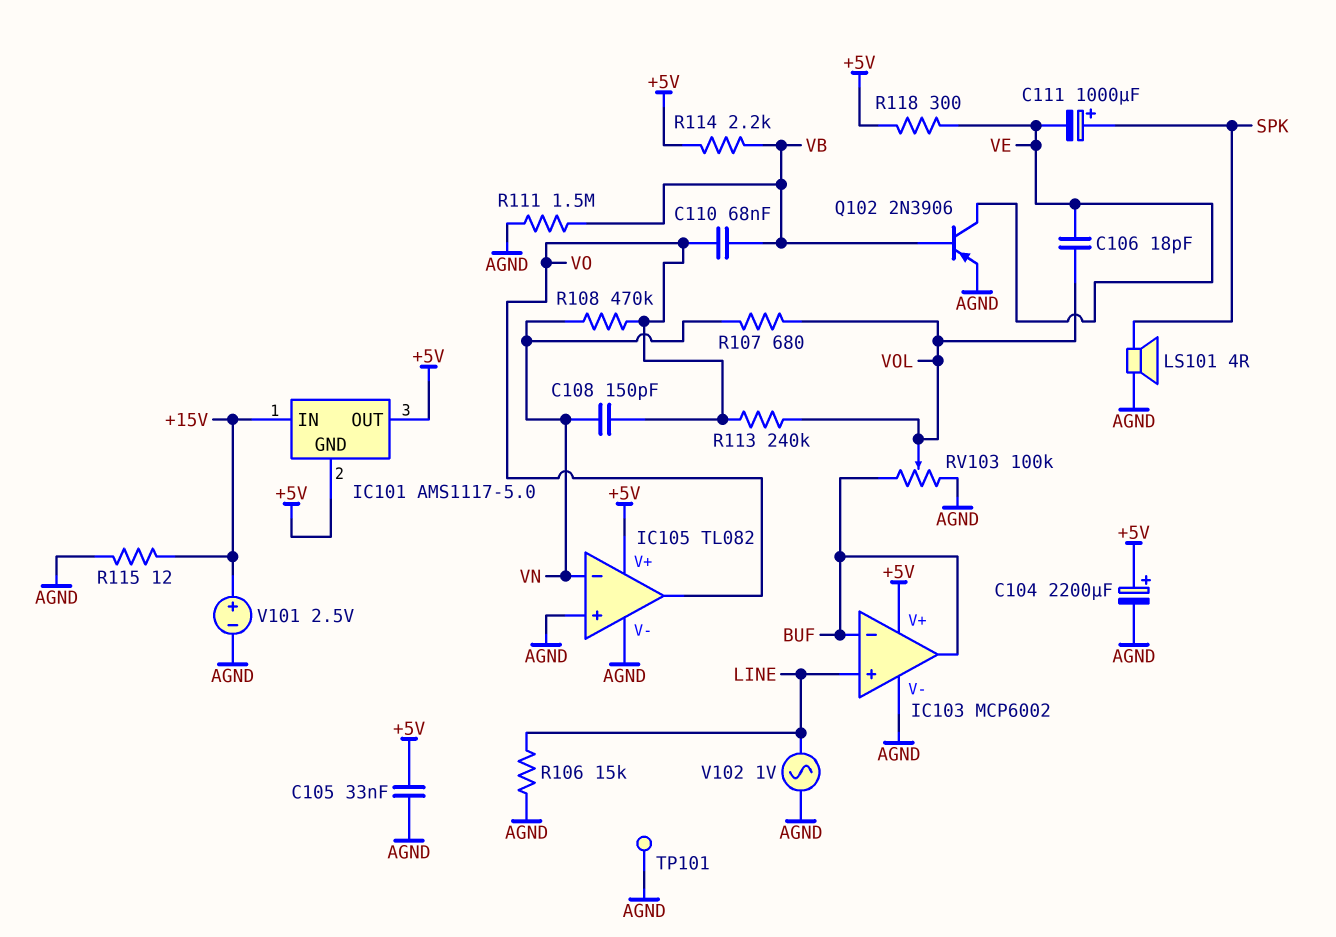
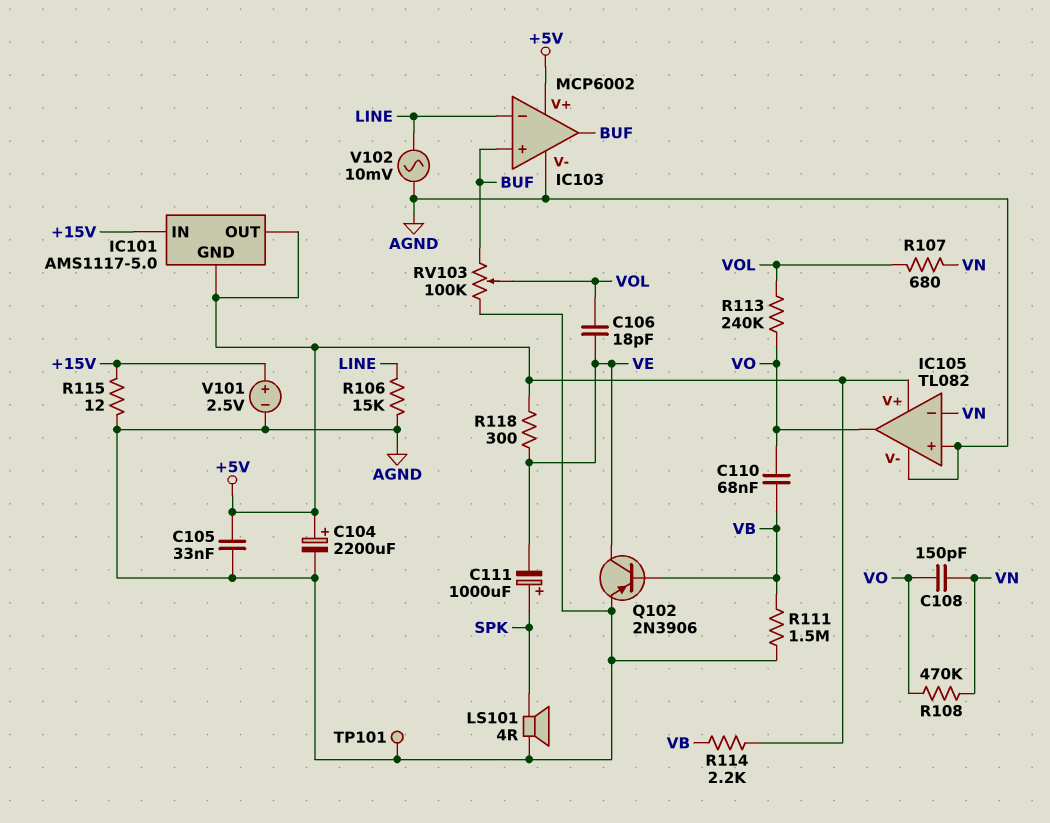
IC103 pin in+: LINE -> BUF
IC103 pin in-: BUF -> LINE
V102: AC 1V (AGND, LINE) -> AC 10mV (AGND, LINE)

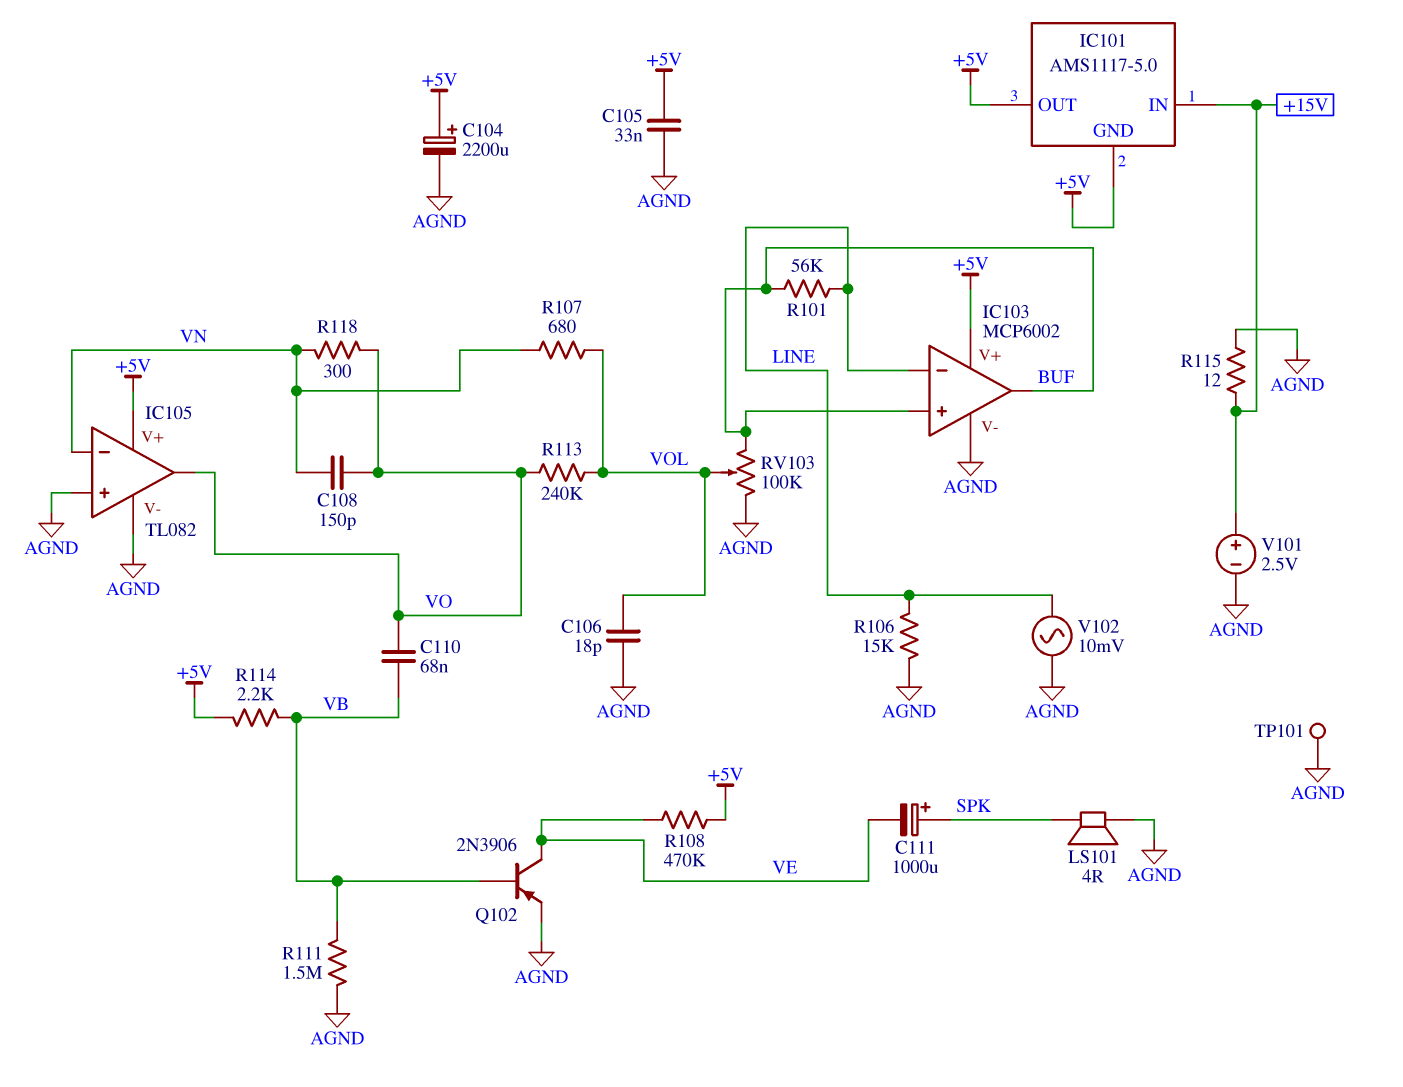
C106: 18pF (VE, VOL) -> 18pF (AGND, VOL)
R101: none -> 56k (BUF, LINE)
R108: 470k (VN, VO) -> 470k (+5V, VE)
R118: 300 (+5V, VE) -> 300 (VN, VO)

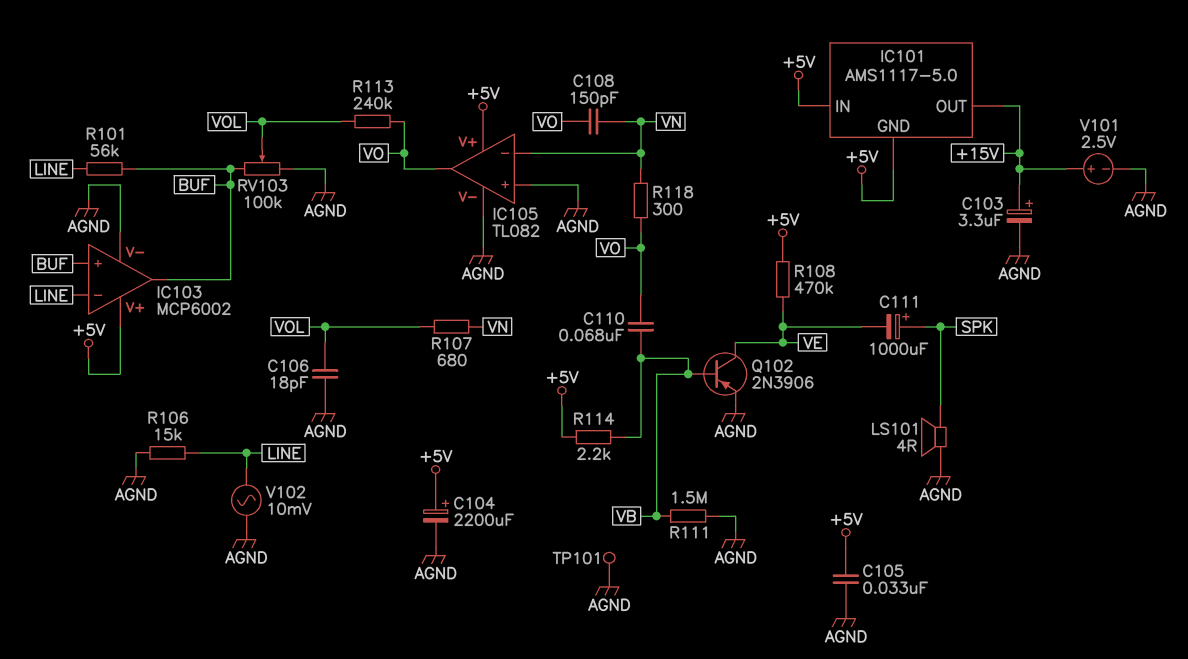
C103: none -> 3.3uF (plus +15V, minus AGND)
IC101 pin IN: +15V -> +5V
IC101 pin OUT: +5V -> +15V
R115: 12 (+15V, AGND) -> none

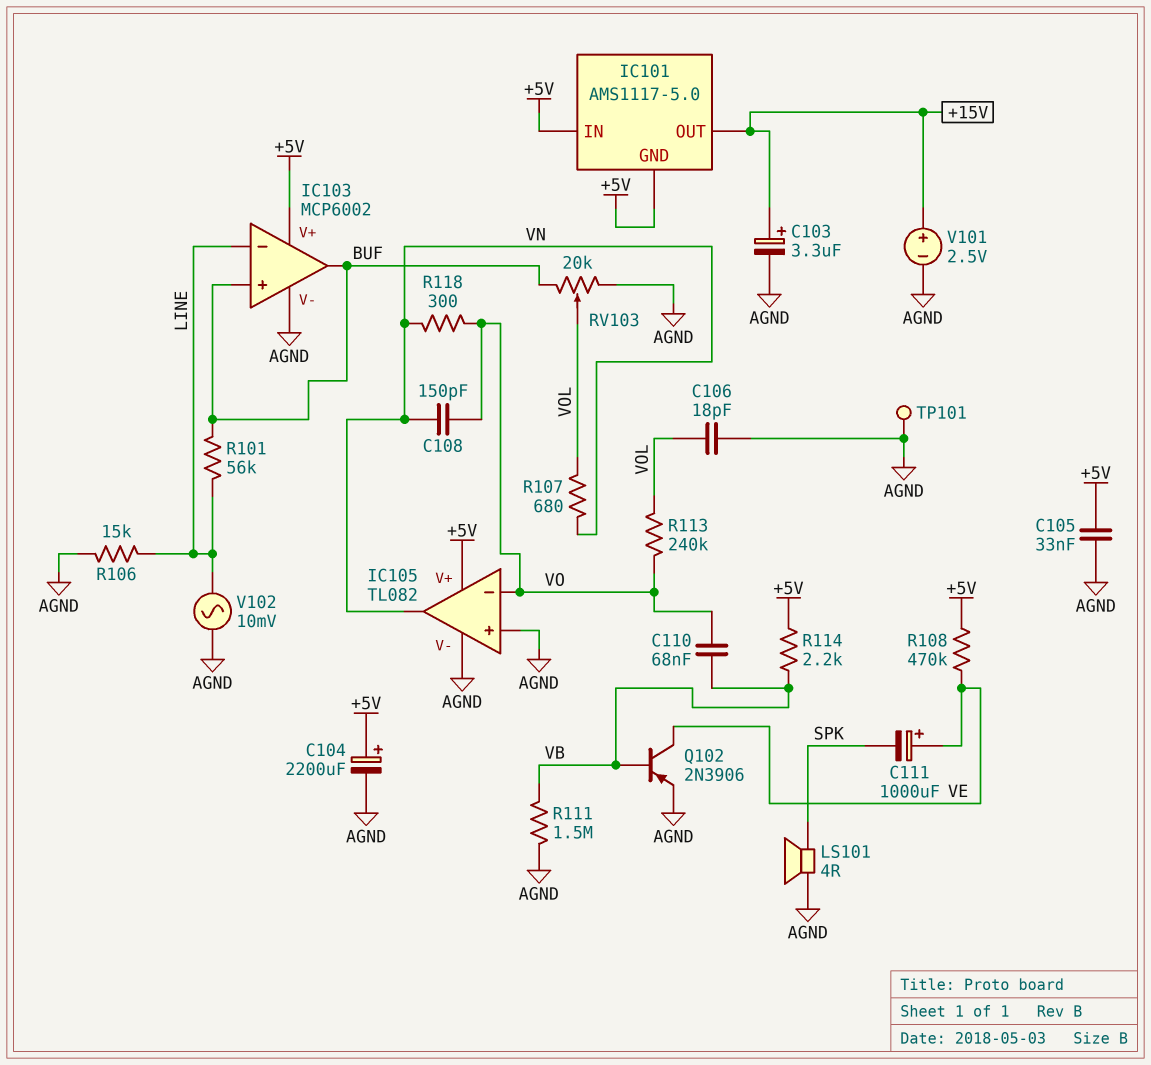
C111: 1000uF (plus SPK, minus VE) -> 1000uF (plus VE, minus SPK)
IC105 pin in-: VN -> VO
IC105 pin out: VO -> VN
RV103: 100k (AGND, BUF, wiper VOL) -> 20k (AGND, BUF, wiper VOL)

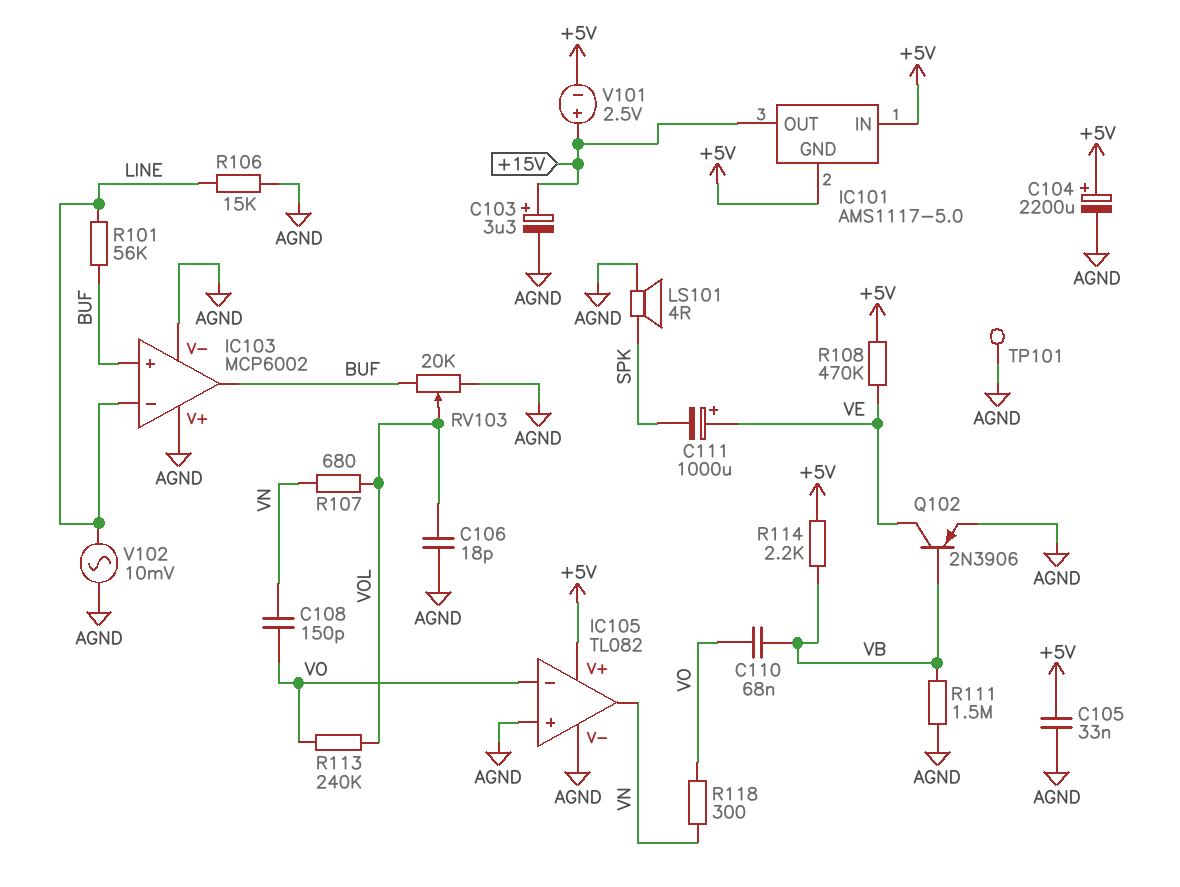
IC103 pin V+: +5V -> AGND
V101: 2.5V (plus +15V, minus AGND) -> 2.5V (plus +15V, minus +5V)

